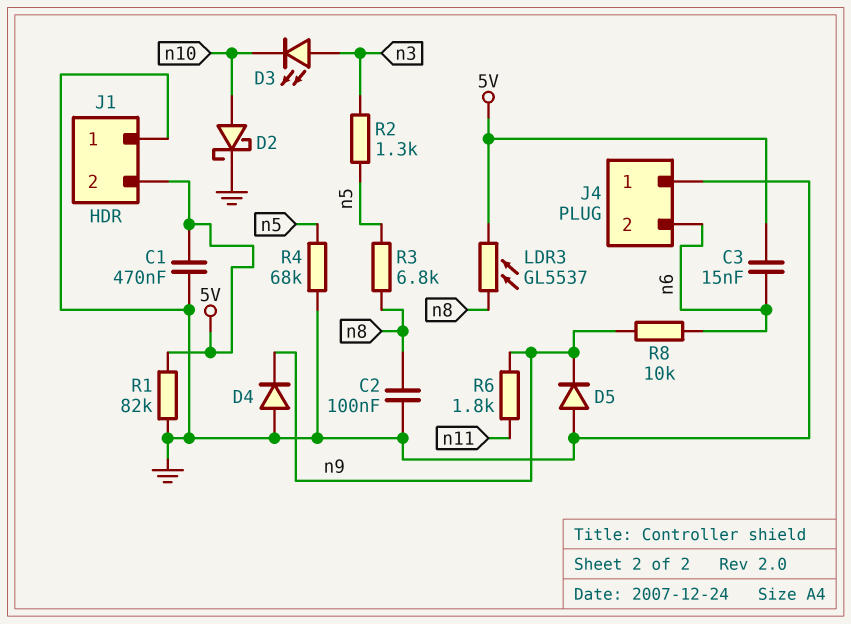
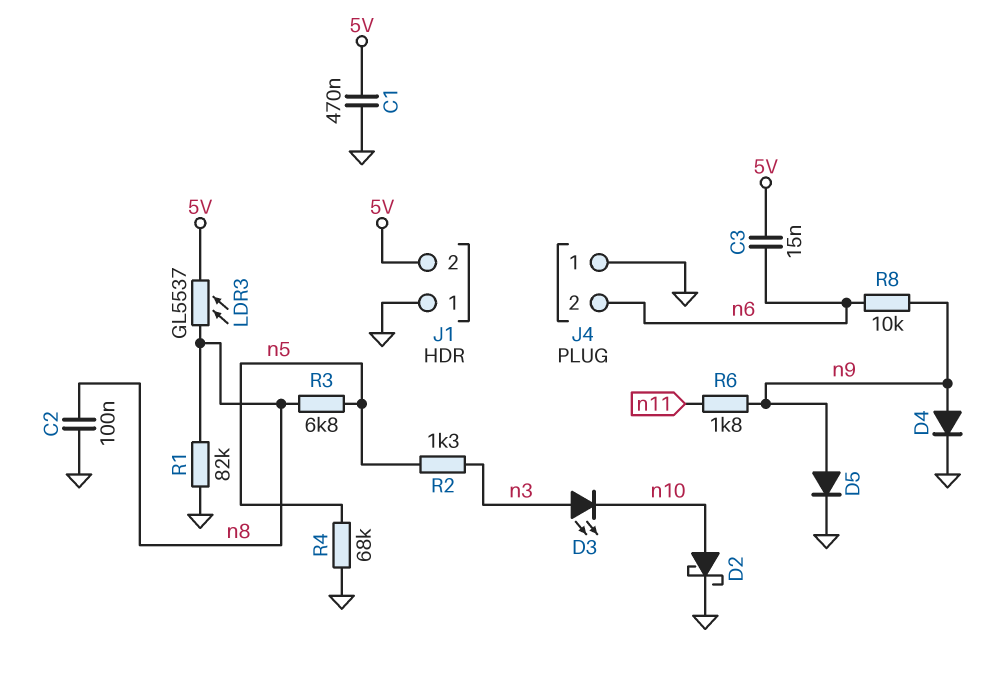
D4: diode (A GND, K n9) -> diode (A n9, K GND)
D5: diode (A GND, K n9) -> diode (A n9, K GND)
R1: 82k (5V, GND) -> 82k (GND, n8)

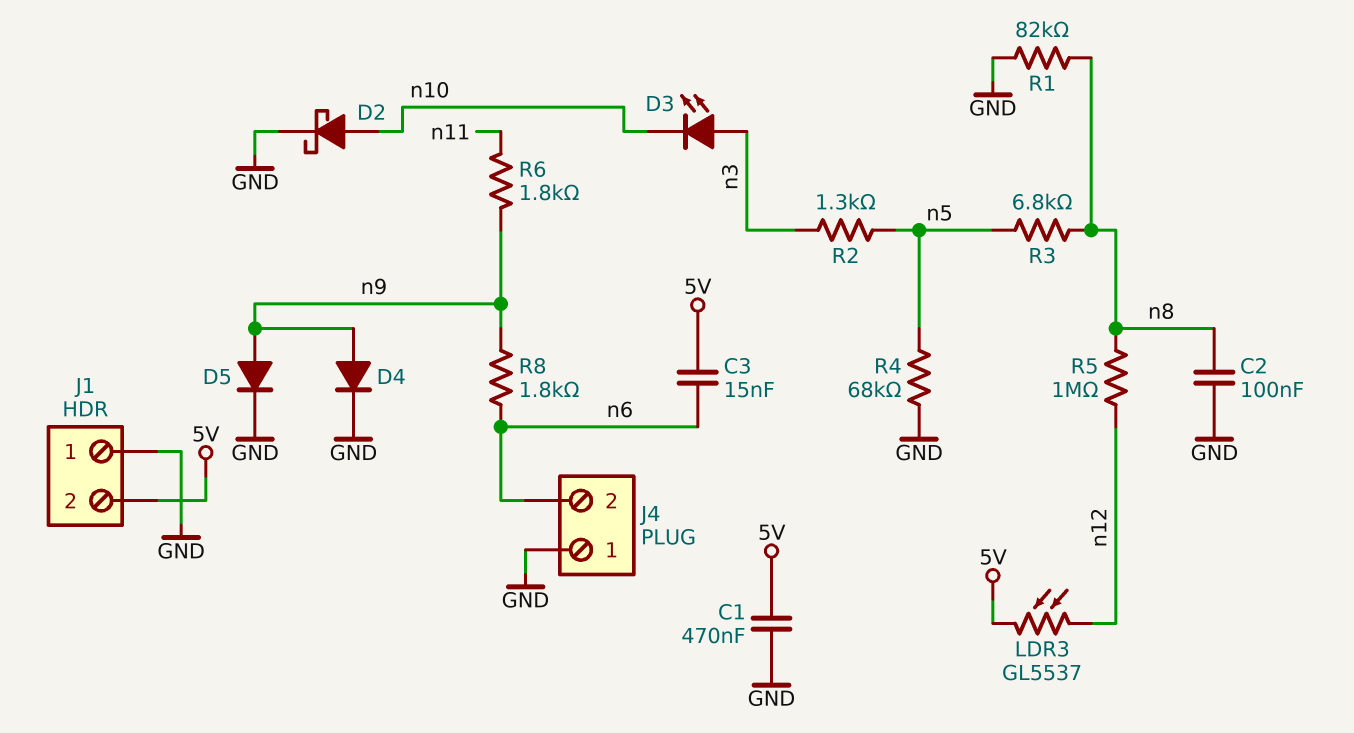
LDR3: GL5537 (5V, n8) -> GL5537 (5V, n12)
R5: none -> 1M (n8, n12)
R8: 10k (n6, n9) -> 1.8k (n6, n9)

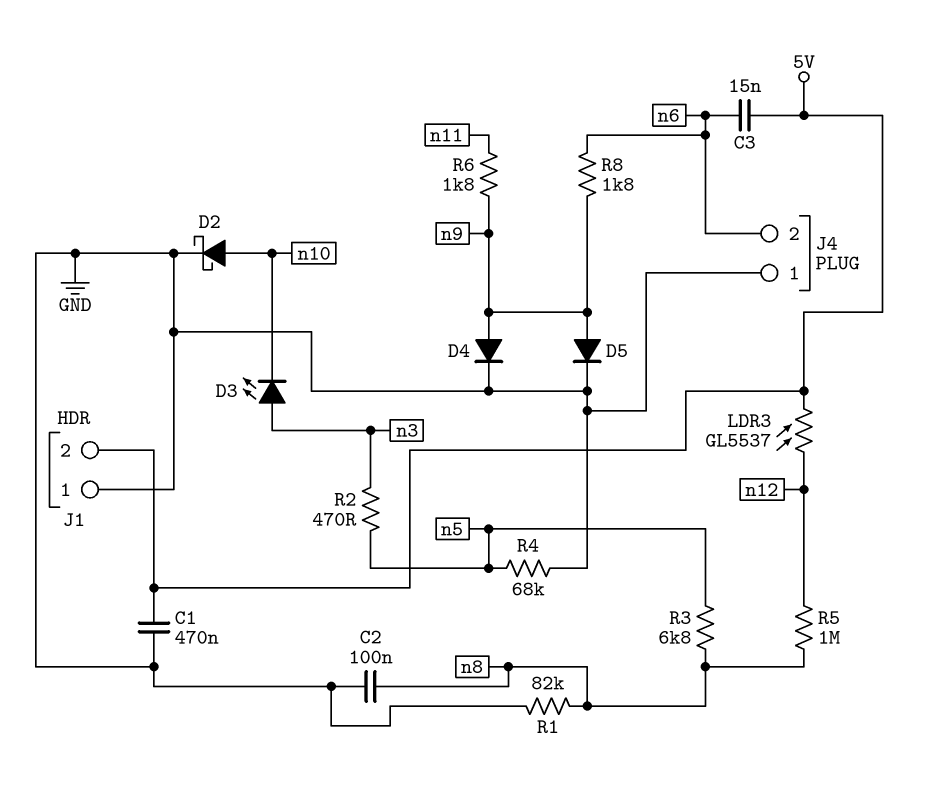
R2: 1.3k (n3, n5) -> 470 (n3, n5)

